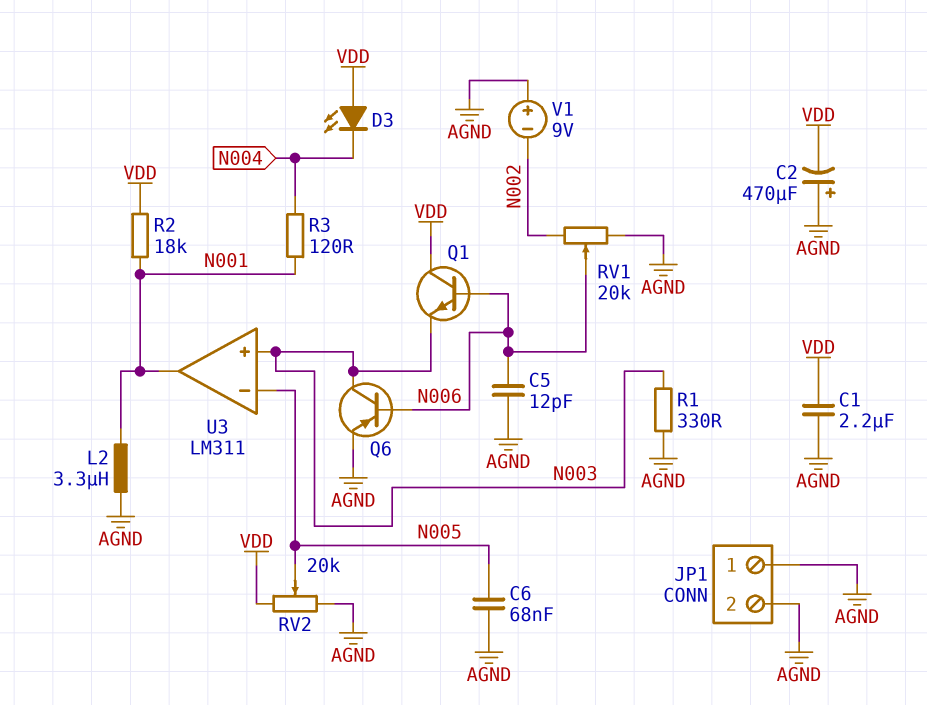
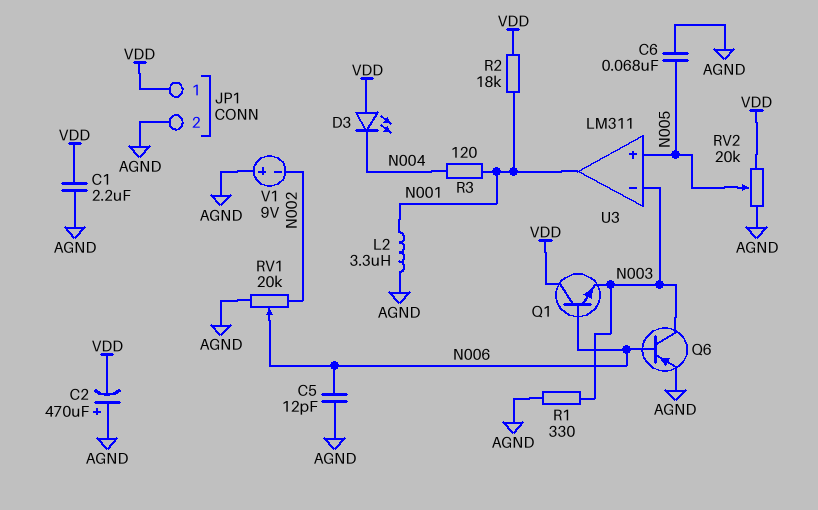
JP1 pin 1: AGND -> VDD
U3 pin in+: N003 -> N005
U3 pin in-: N005 -> N003

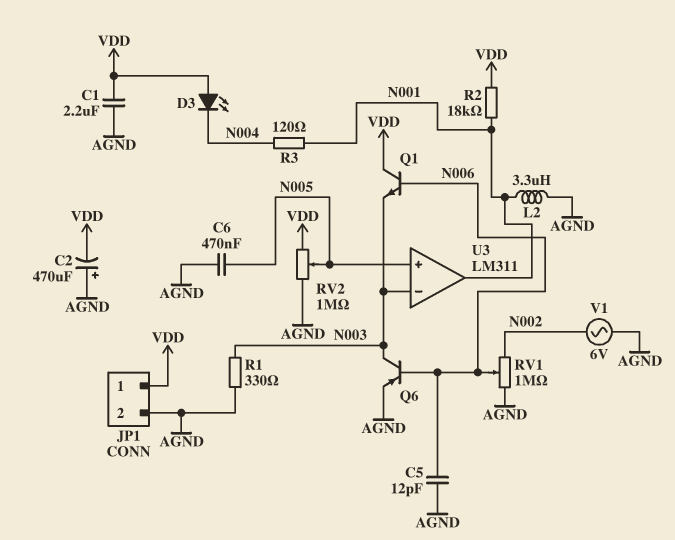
C6: 68nF (AGND, N005) -> 470nF (AGND, N005)
RV1: 20k (AGND, N002, wiper N006) -> 1M (AGND, N002, wiper N006)
RV2: 20k (AGND, VDD, wiper N005) -> 1M (AGND, VDD, wiper N005)
V1: 9V (plus AGND, minus N002) -> AC 6V (AGND, N002)

